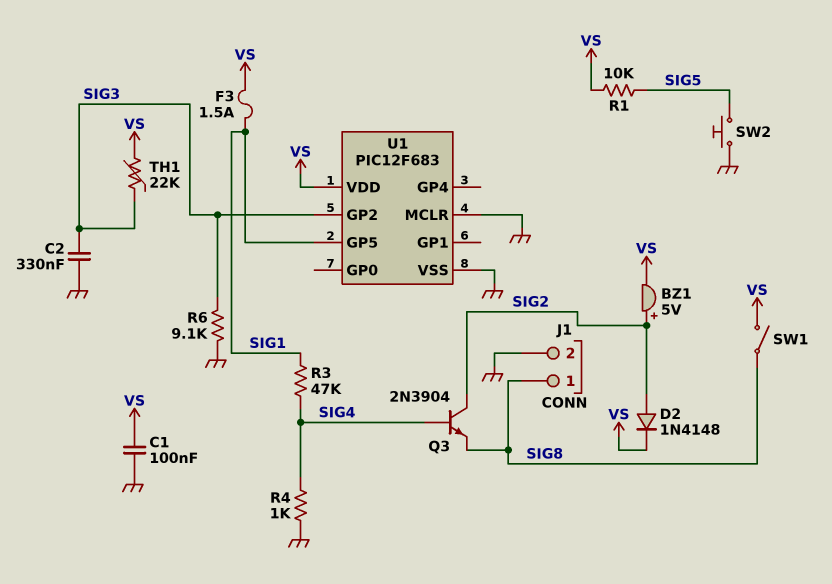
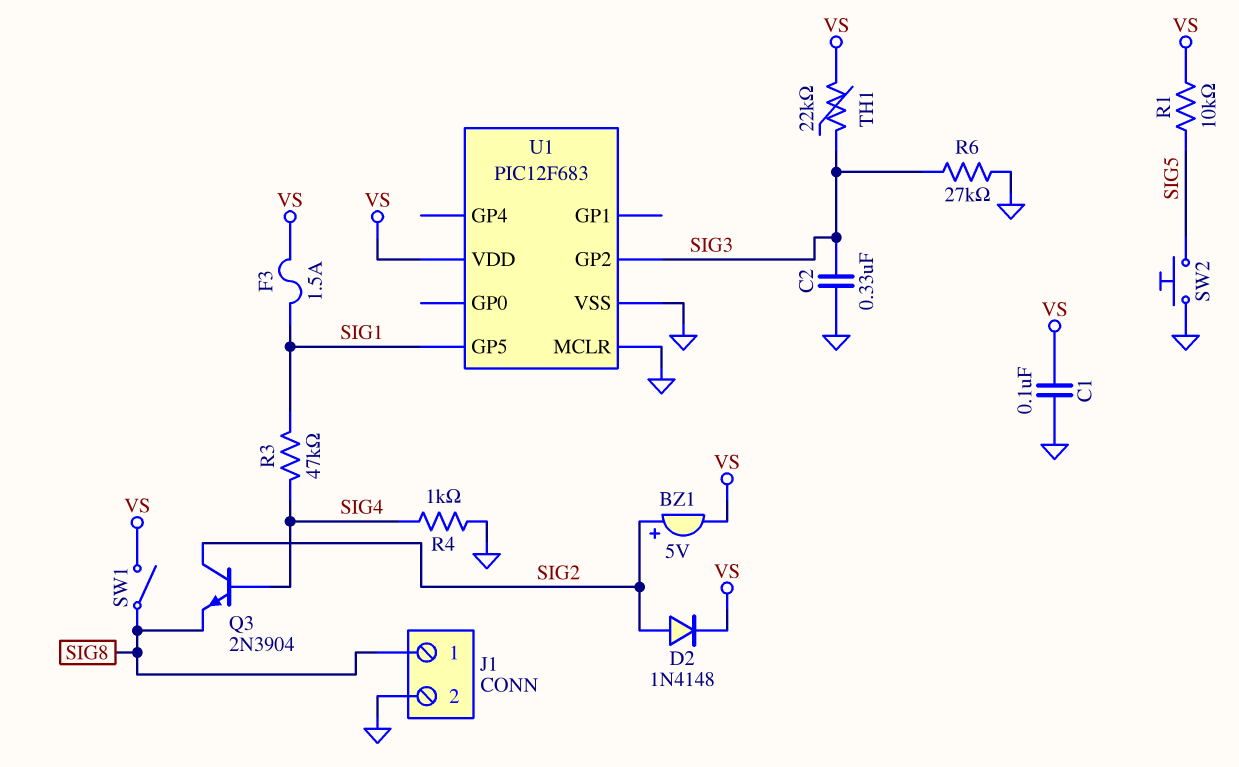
R6: 9.1k (GND, SIG3) -> 27k (GND, SIG3)

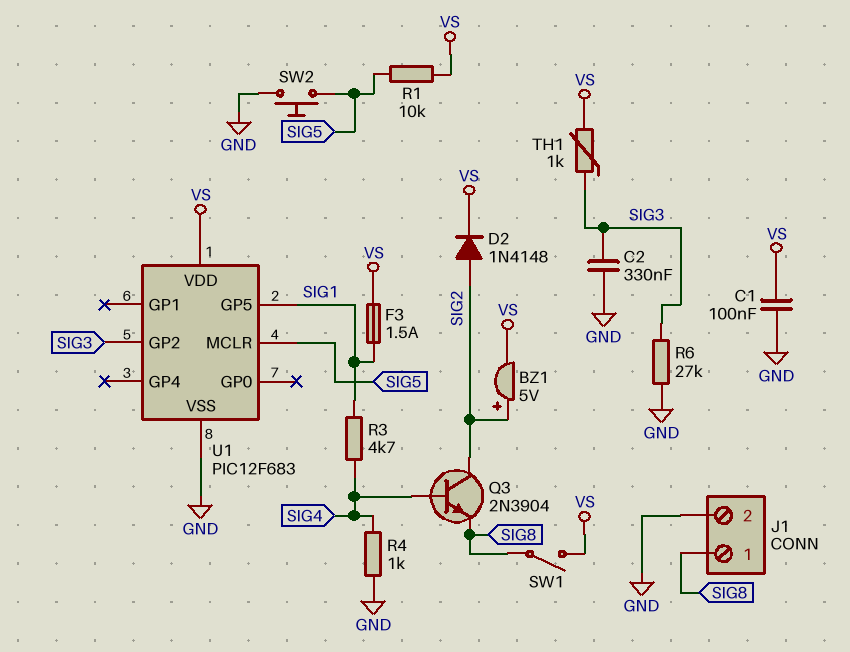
R3: 47k (SIG1, SIG4) -> 4.7k (SIG1, SIG4)
TH1: 22k (SIG3, VS) -> 1k (SIG3, VS)
U1 pin MCLR: GND -> SIG5

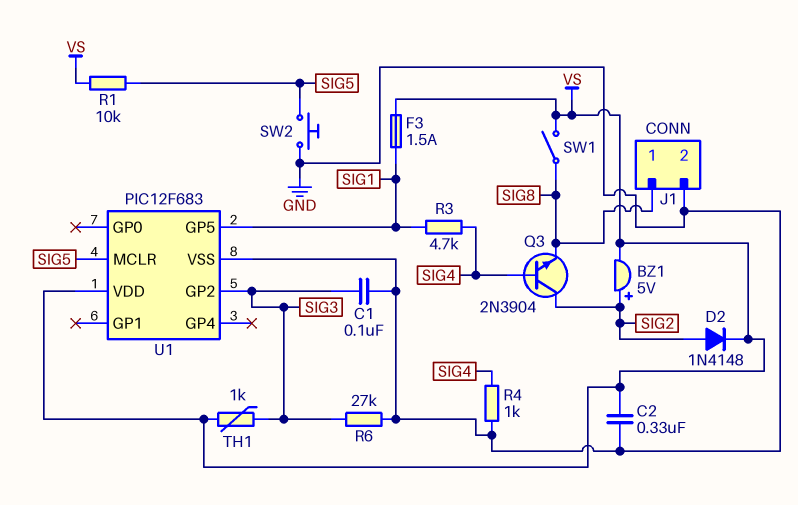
C1: 100nF (GND, VS) -> 100nF (GND, SIG3)
C2: 330nF (GND, SIG3) -> 330nF (GND, VS)

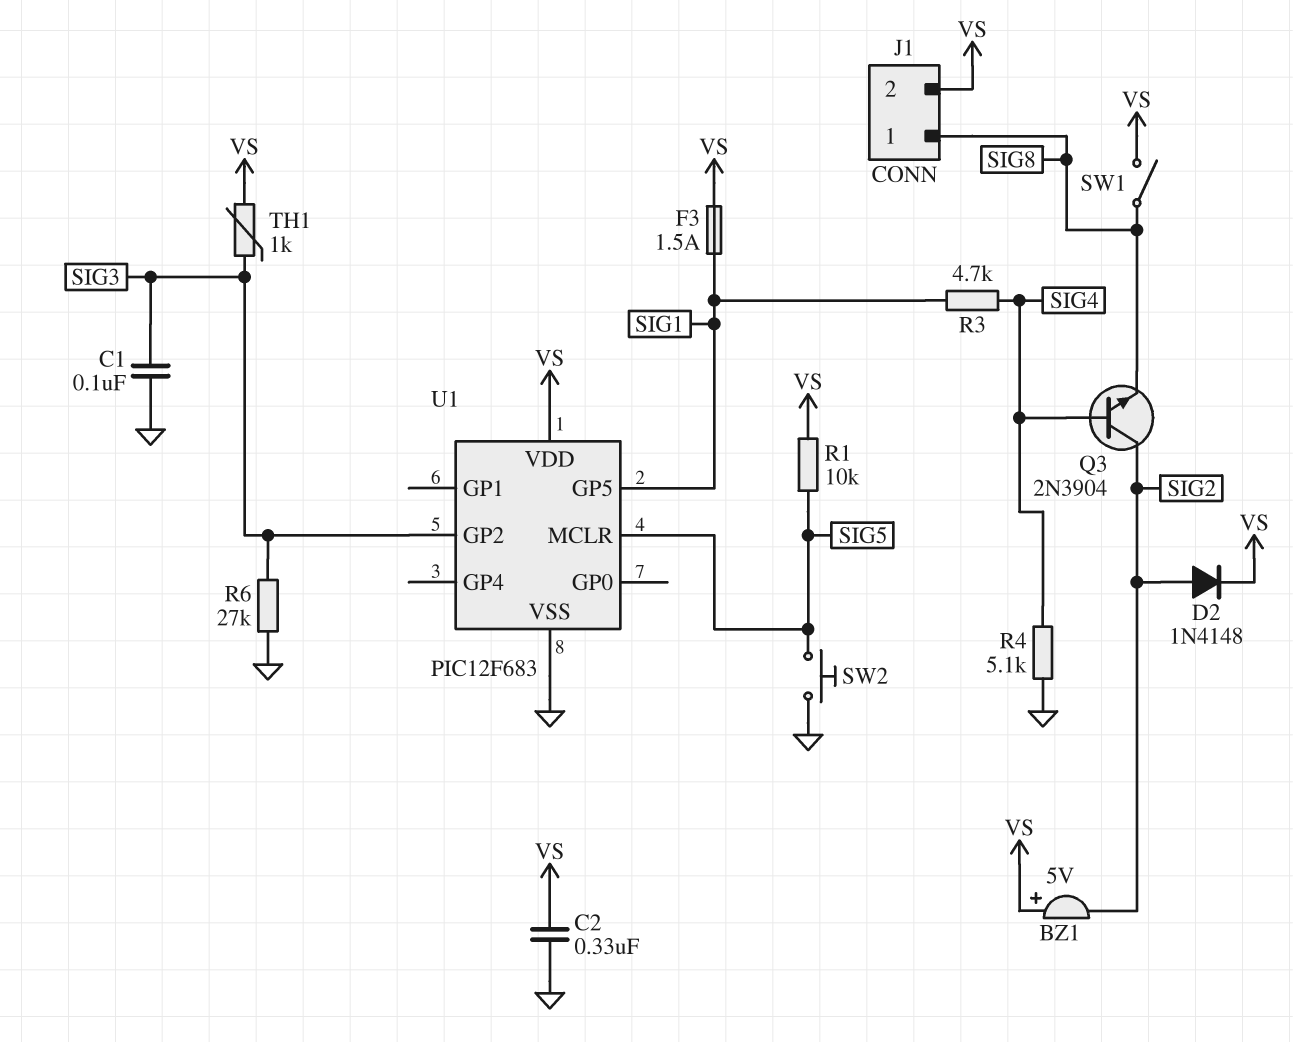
BZ1: buzzer 5V (plus SIG2, minus VS) -> buzzer 5V (plus VS, minus SIG2)
J1 pin 2: GND -> VS
R4: 1k (GND, SIG4) -> 5.1k (GND, SIG4)

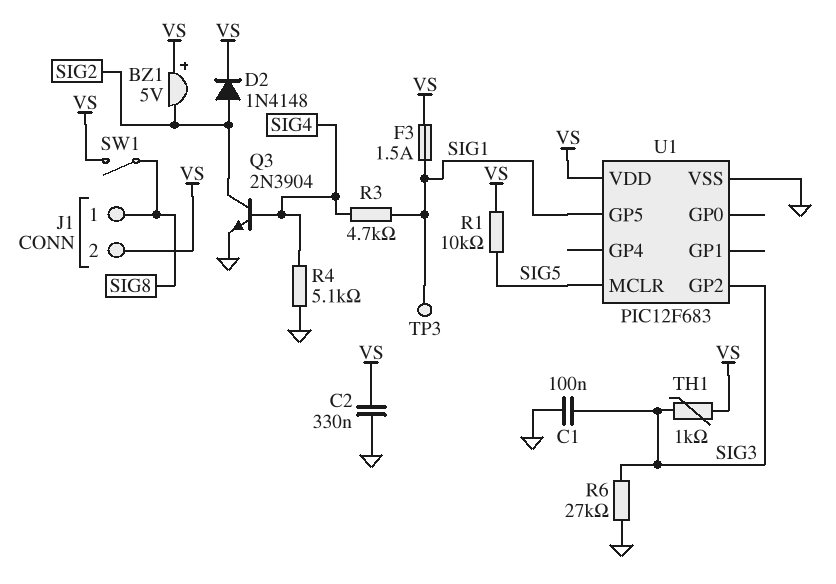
Q3: NPN 2N3904 (B SIG4, C SIG2, E SIG8) -> NPN 2N3904 (B SIG4, C SIG2, E GND)
SW2: button (GND, SIG5) -> none
TP3: none -> test point (SIG1)

